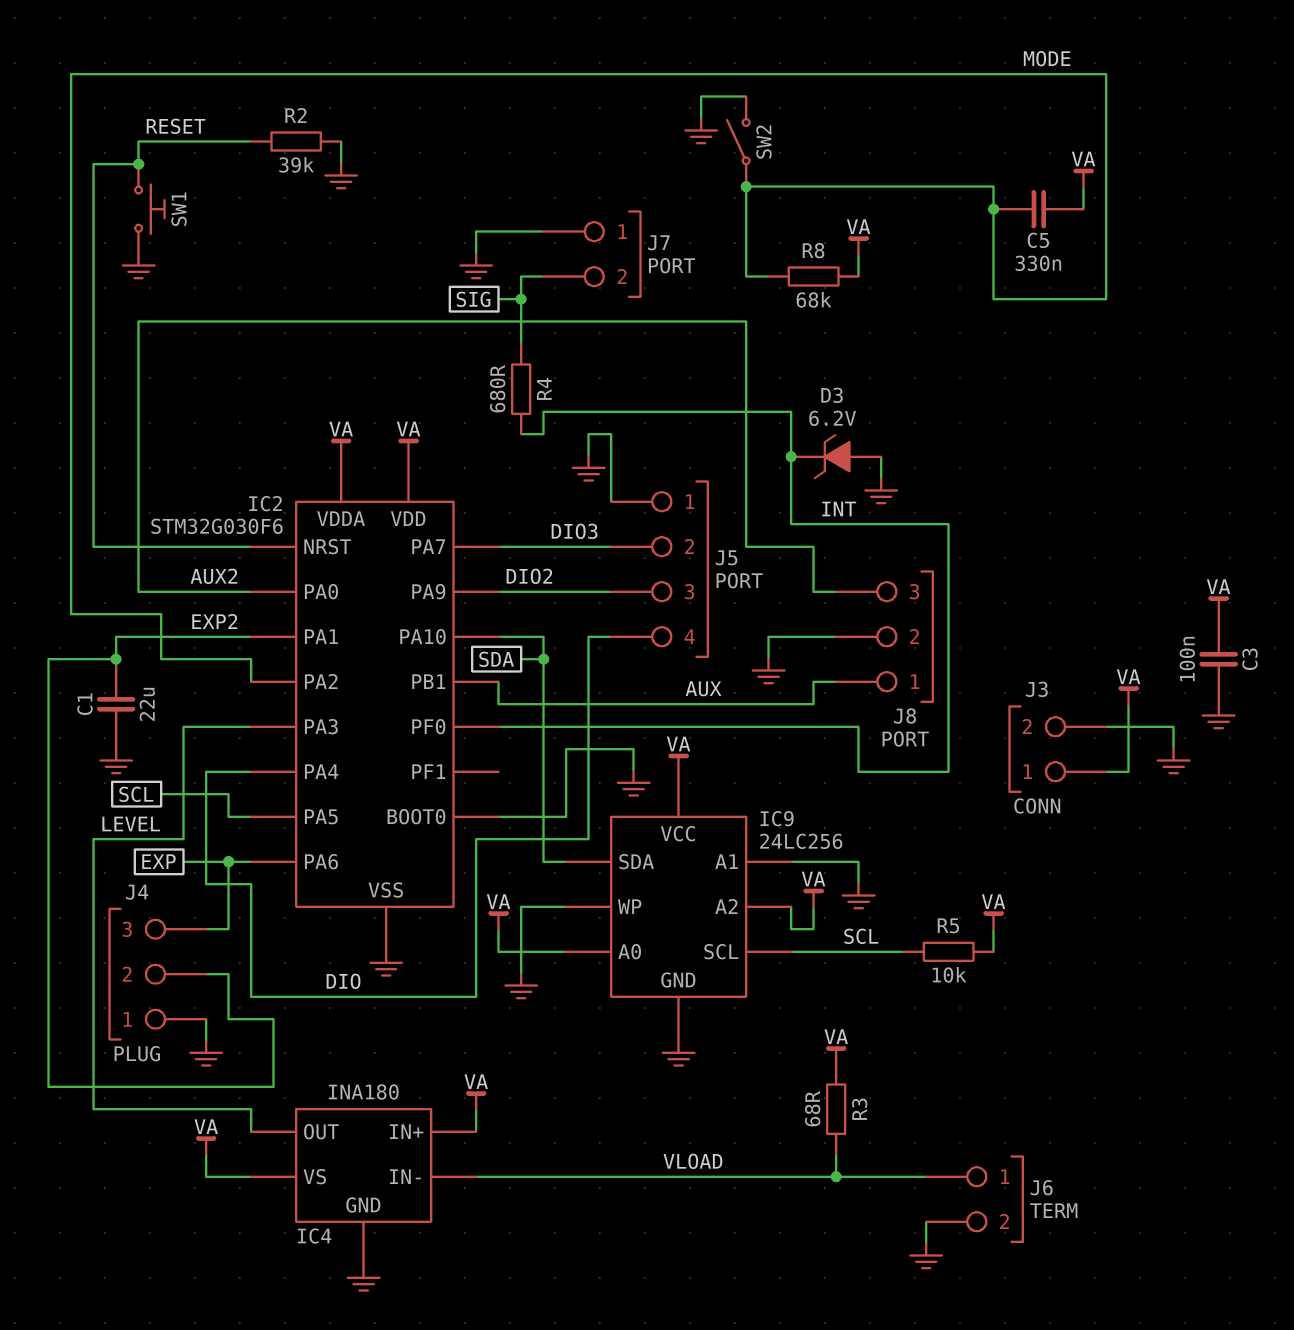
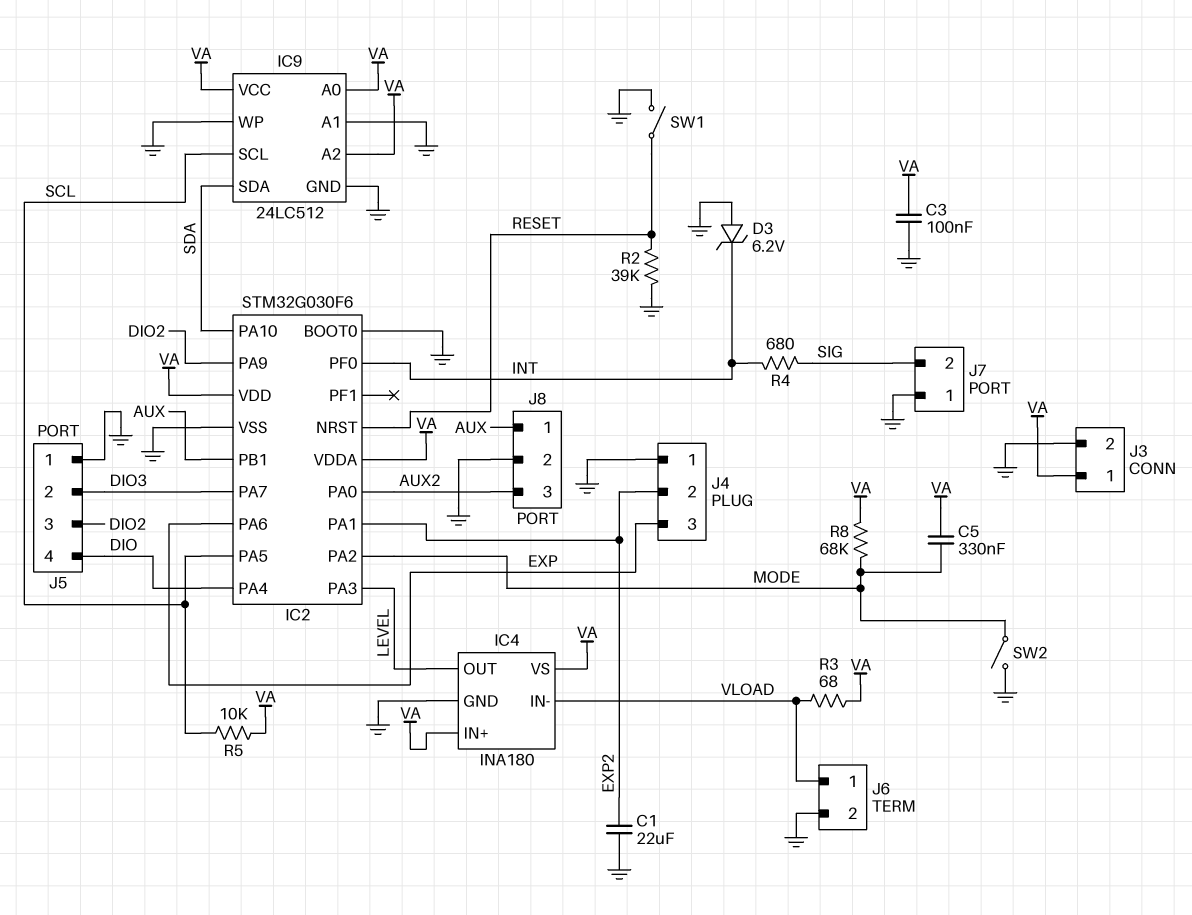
IC9: 24LC256 -> 24LC512
SW1: button (GND, RESET) -> switch (GND, RESET)

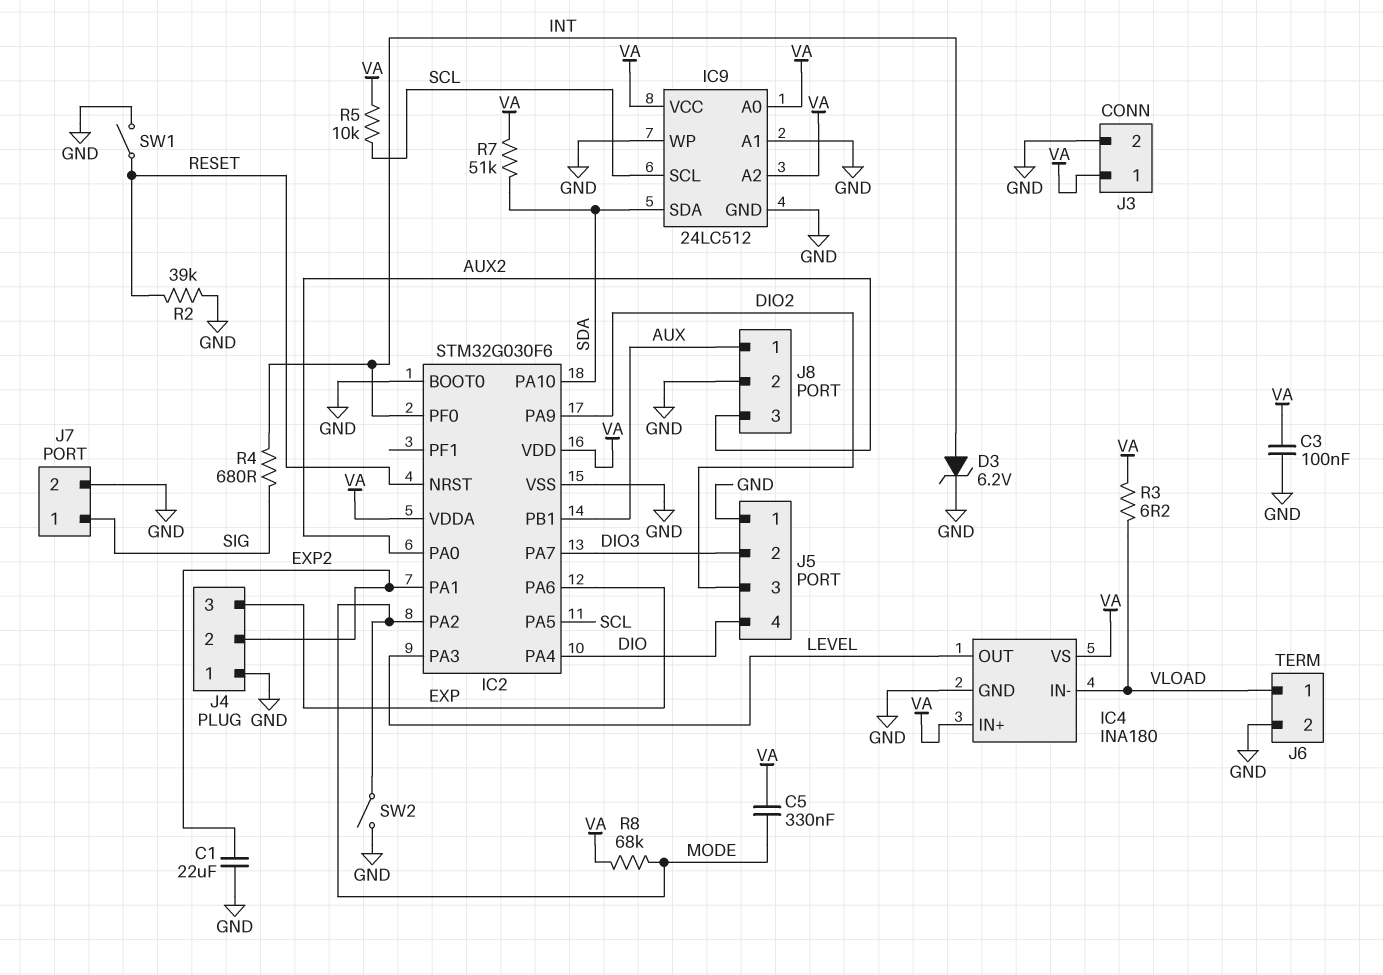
D3: zener 6.2V (A GND, K INT) -> zener 6.2V (A INT, K GND)
J7 pin 1: GND -> SIG
J7 pin 2: SIG -> GND
R3: 68 (VA, VLOAD) -> 6.2 (VA, VLOAD)
R7: none -> 51k (SDA, VA)

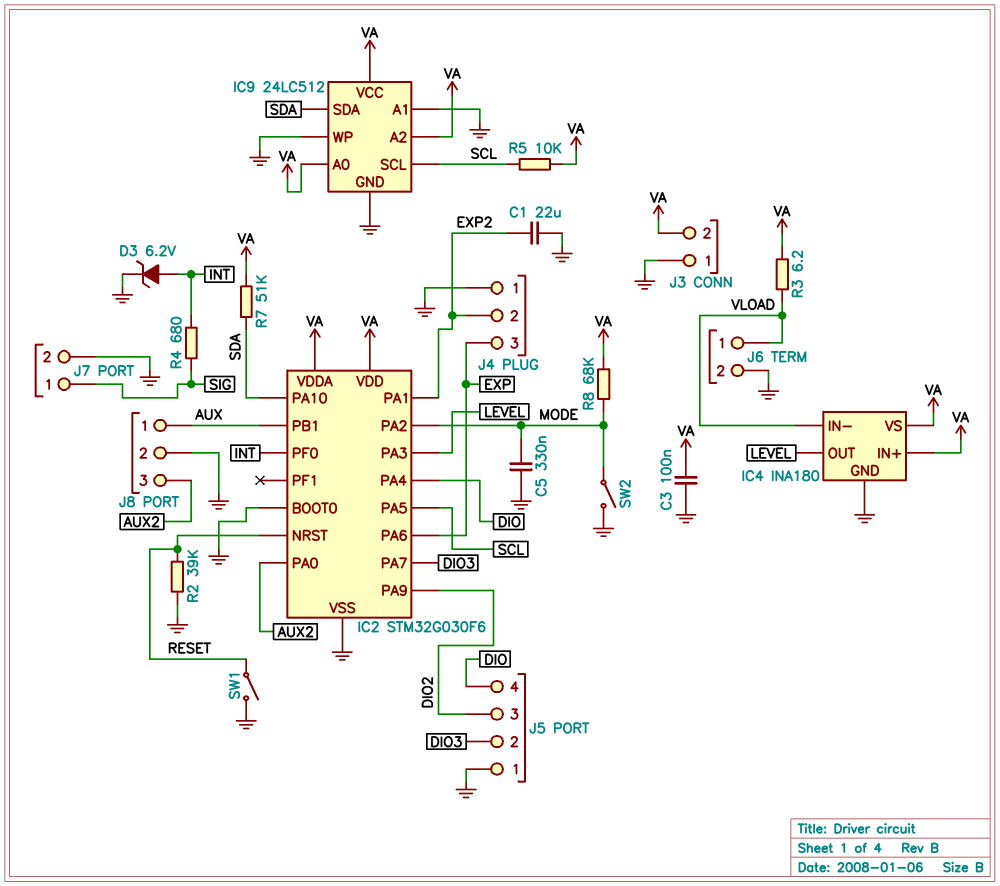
C5: 330nF (MODE, VA) -> 330nF (GND, MODE)
J3 pin 1: VA -> GND
J3 pin 2: GND -> VA

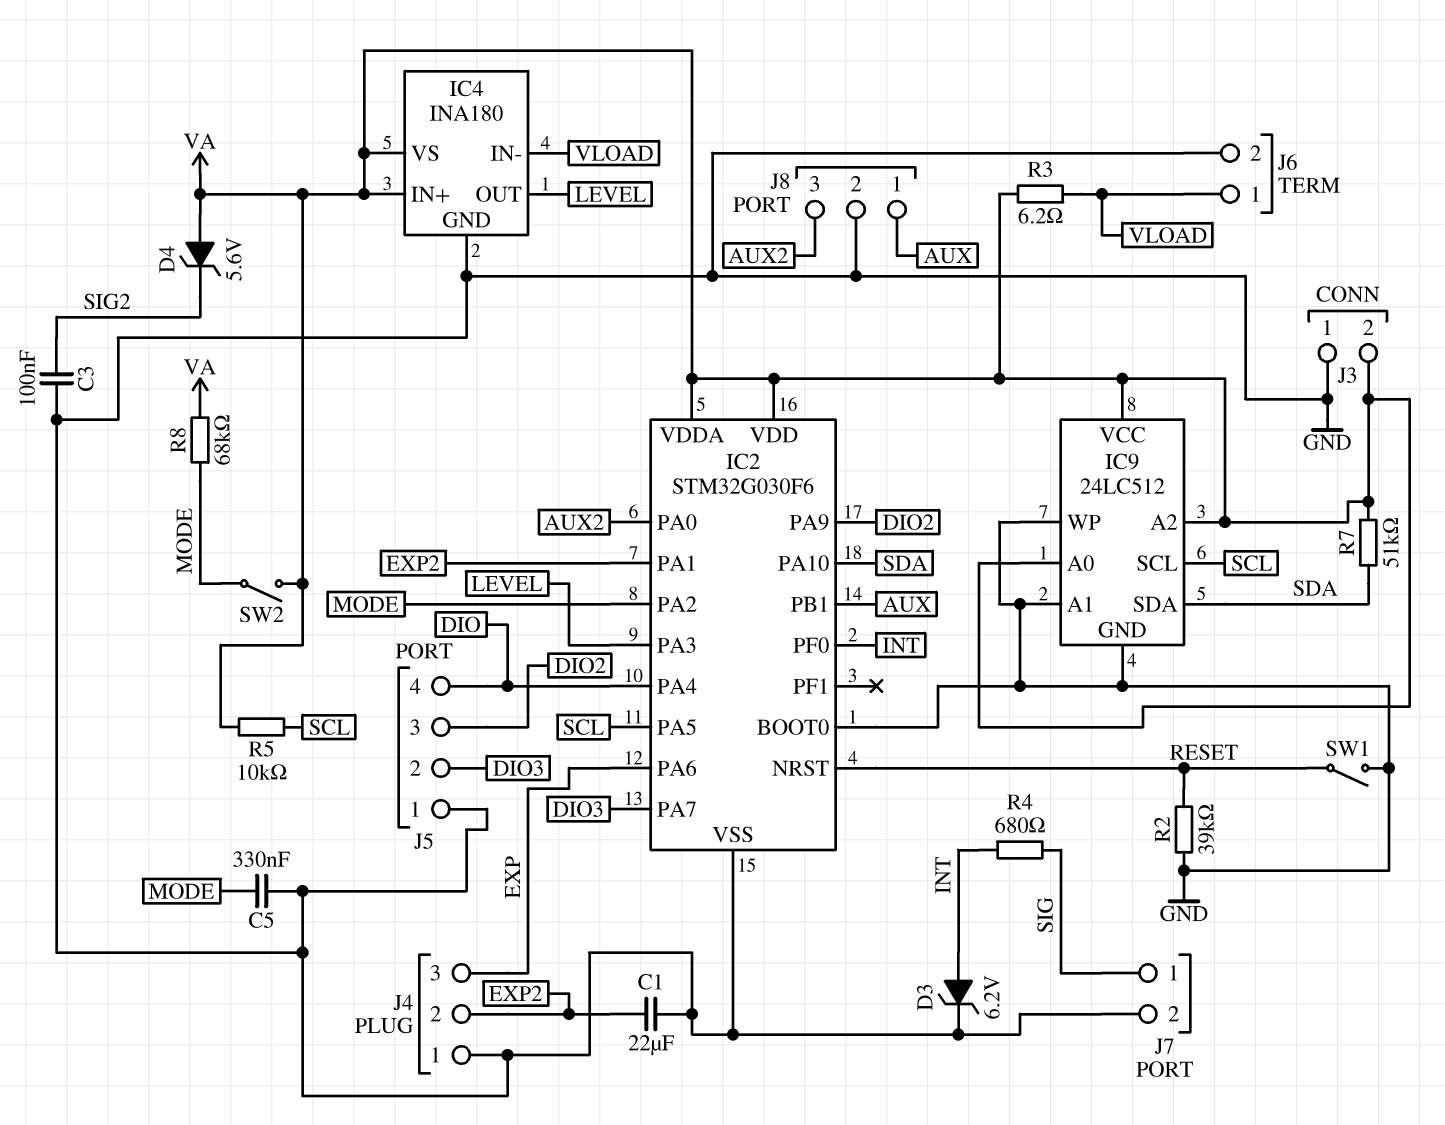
C3: 100nF (GND, VA) -> 100nF (GND, SIG2)
D4: none -> zener 5.6V (A VA, K SIG2)
SW2: switch (GND, MODE) -> switch (MODE, VA)

